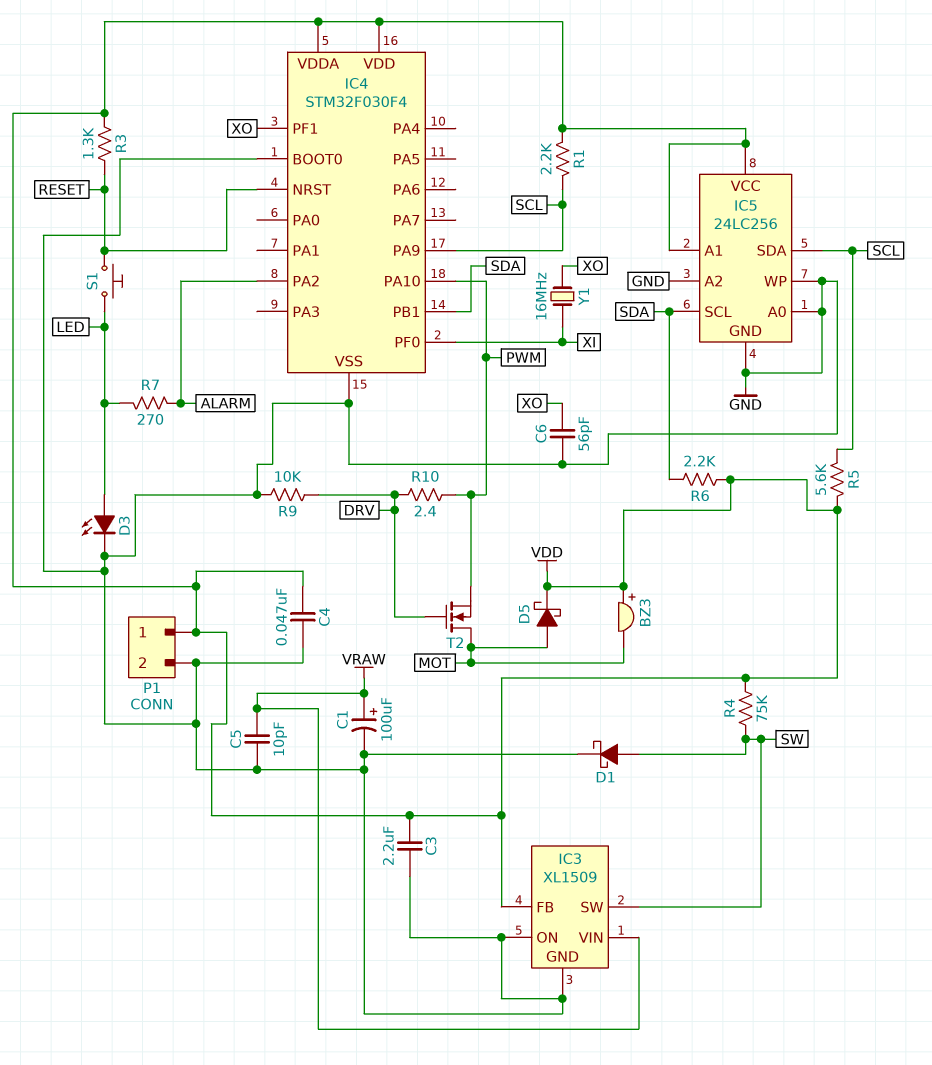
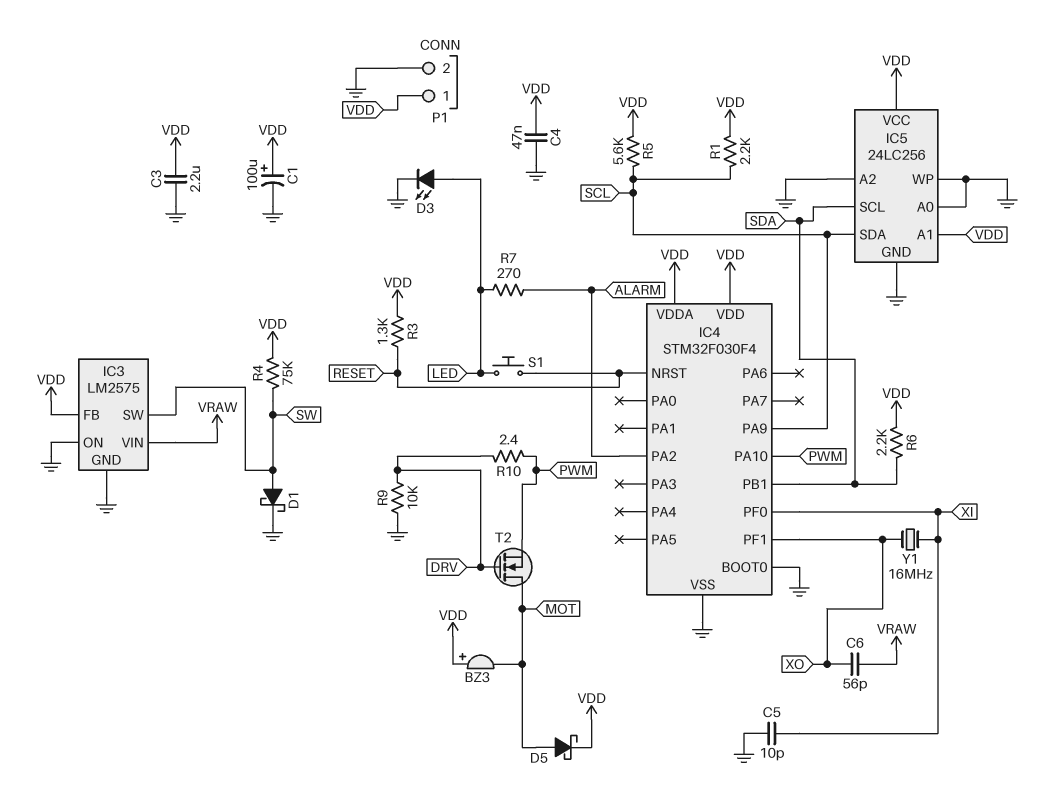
C1: 100uF (plus VRAW, minus GND) -> 100uF (plus VDD, minus GND)
C5: 10pF (GND, VRAW) -> 10pF (GND, XI)
C6: 56pF (GND, XO) -> 56pF (VRAW, XO)
IC3: XL1509 -> LM2575

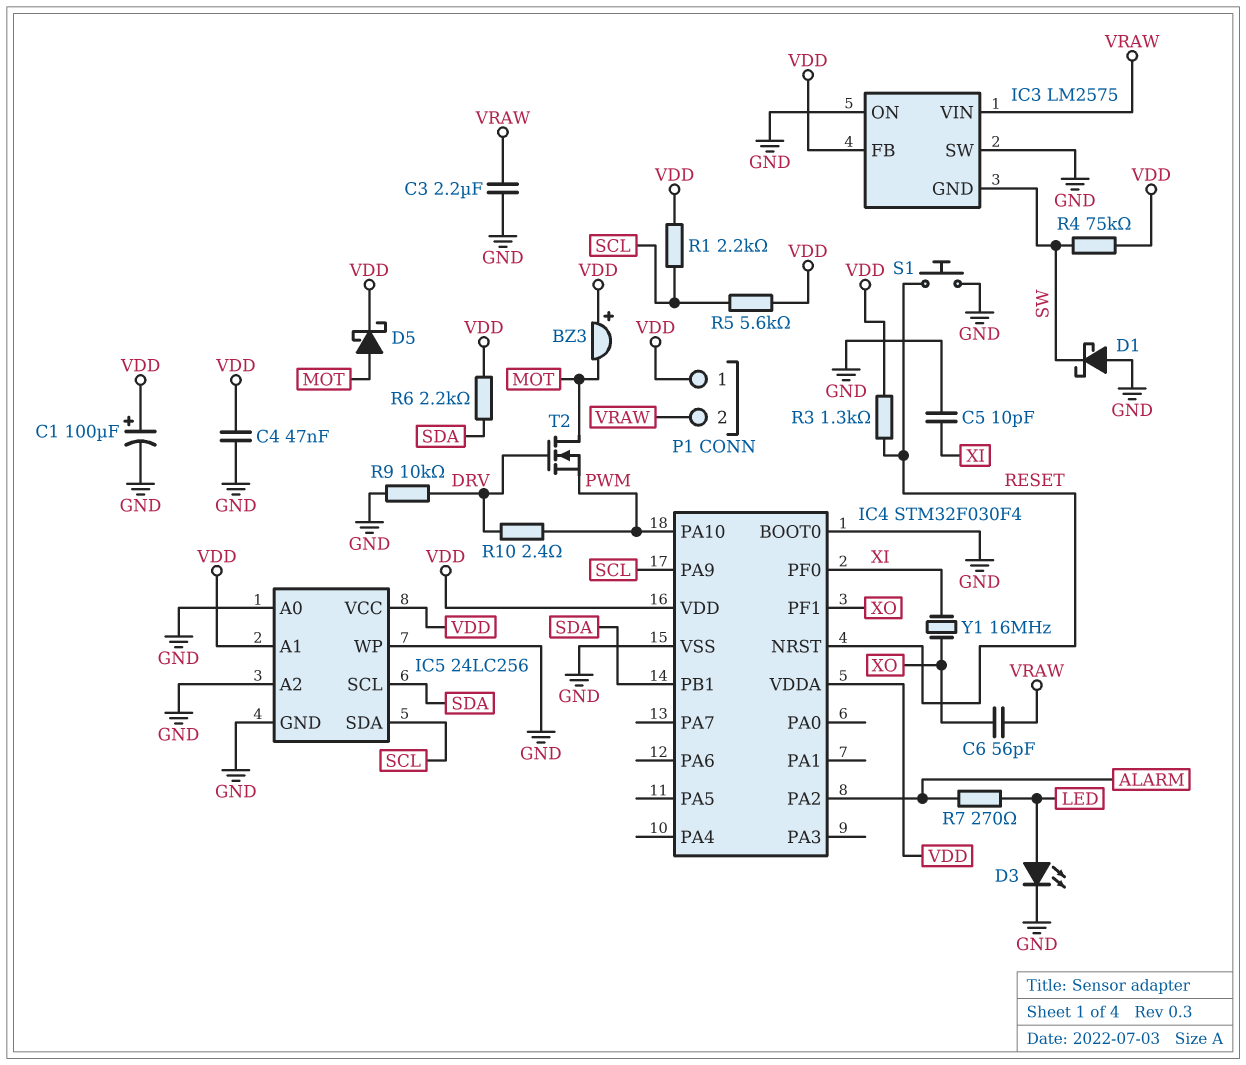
C3: 2.2uF (GND, VDD) -> 2.2uF (GND, VRAW)
D1: schottky (A SW, K GND) -> schottky (A GND, K SW)
IC3 pin GND: GND -> SW
IC3 pin SW: SW -> GND
P1 pin 2: GND -> VRAW
S1: button (LED, RESET) -> button (GND, RESET)

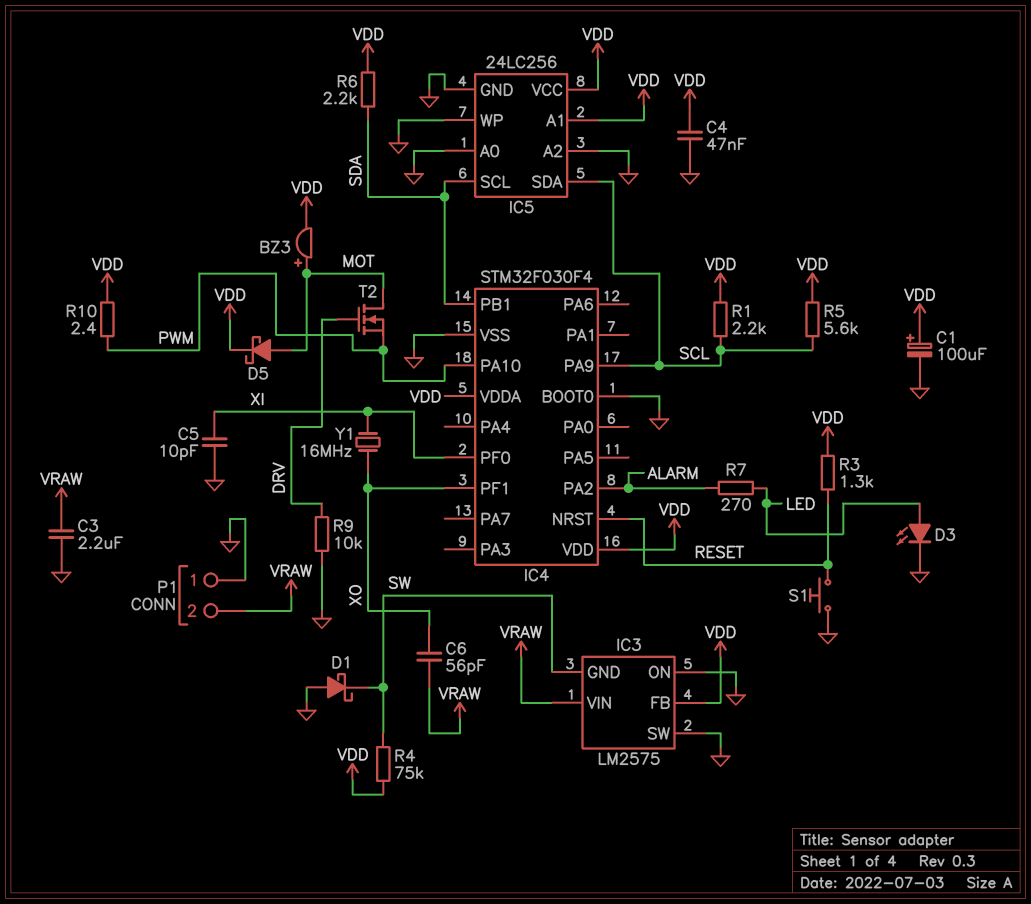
BZ3: buzzer (plus VDD, minus MOT) -> buzzer (plus MOT, minus VDD)
P1 pin 1: VDD -> GND
R10: 2.4 (DRV, PWM) -> 2.4 (PWM, VDD)

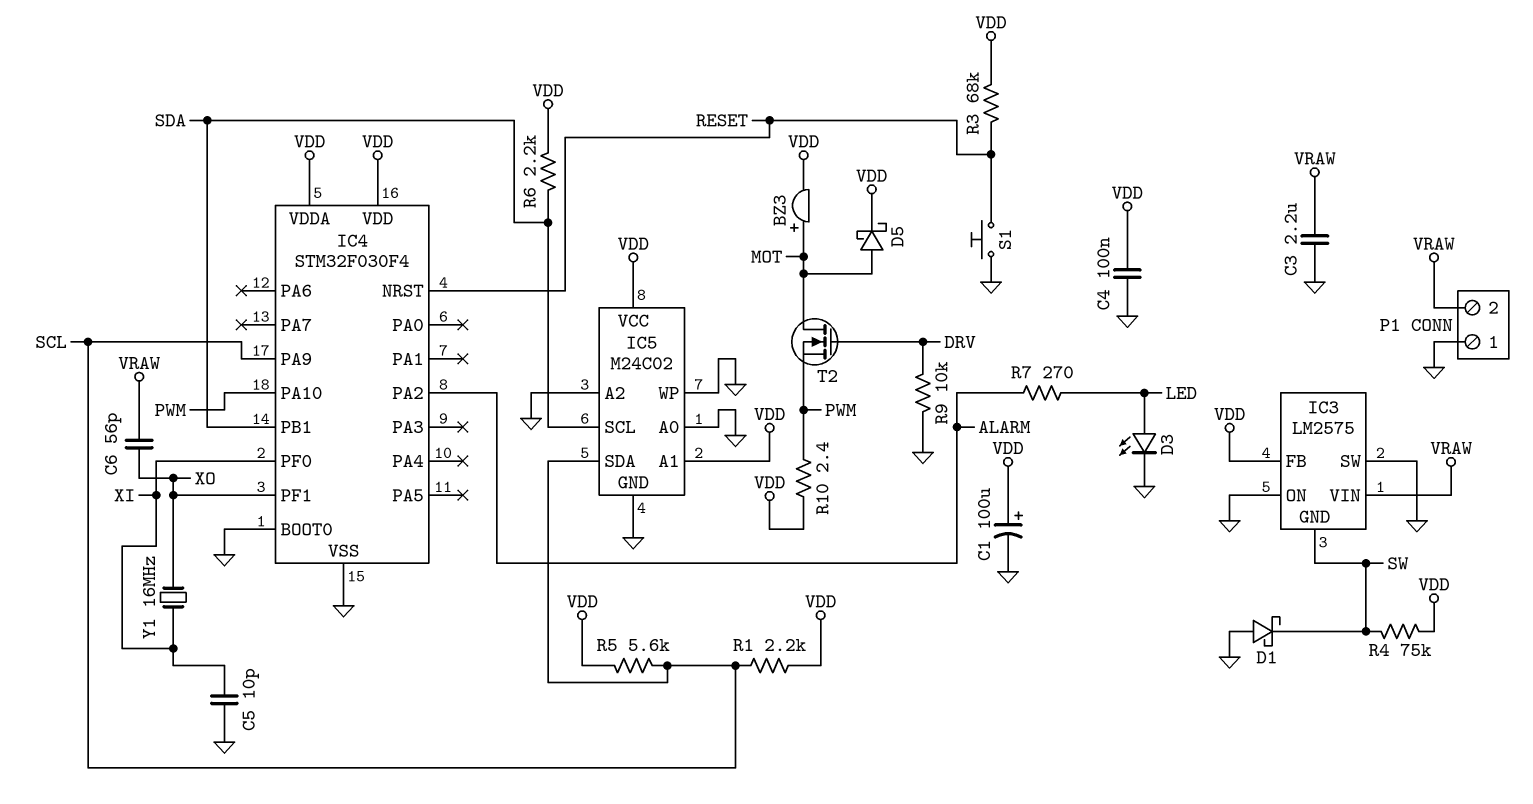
C4: 47nF (GND, VDD) -> 100nF (GND, VDD)
IC5: 24LC256 -> M24C02
R3: 1.3k (RESET, VDD) -> 68k (RESET, VDD)

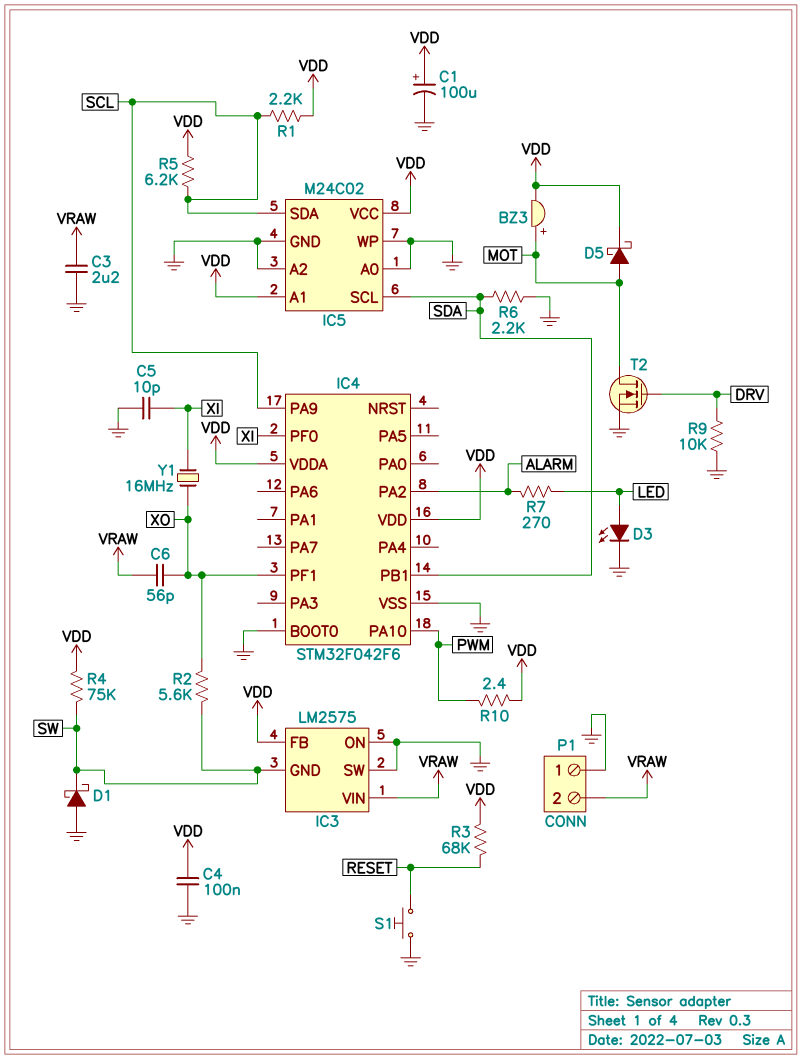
IC4: STM32F030F4 -> STM32F042F6
IC4 pin NRST: RESET -> none
R2: none -> 5.6k (SW, XO)
R5: 5.6k (SCL, VDD) -> 6.2k (SCL, VDD)
R6: 2.2k (SDA, VDD) -> 2.2k (GND, SDA)
T2: NMOS (G DRV, D MOT, S PWM) -> NMOS (G DRV, D MOT, S GND)

